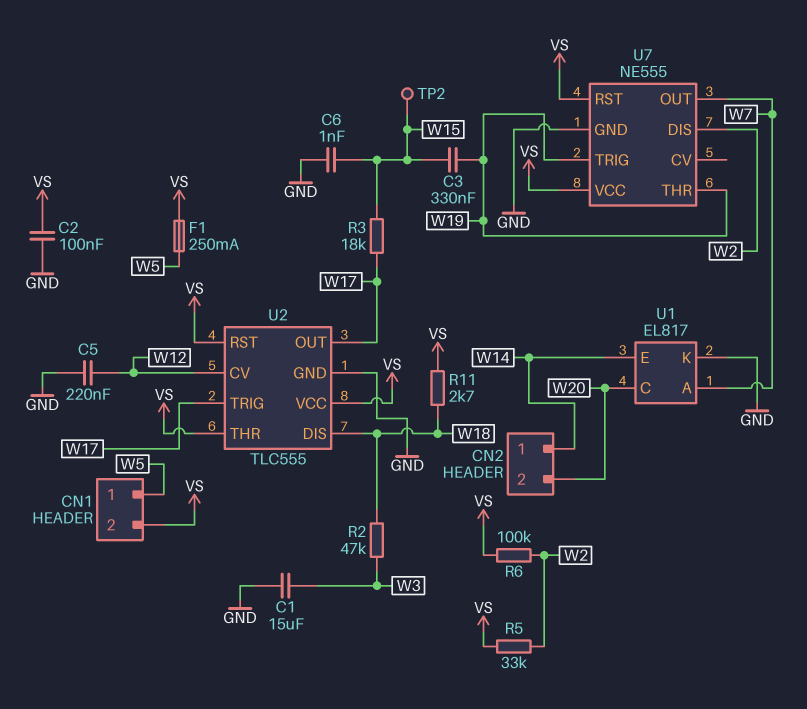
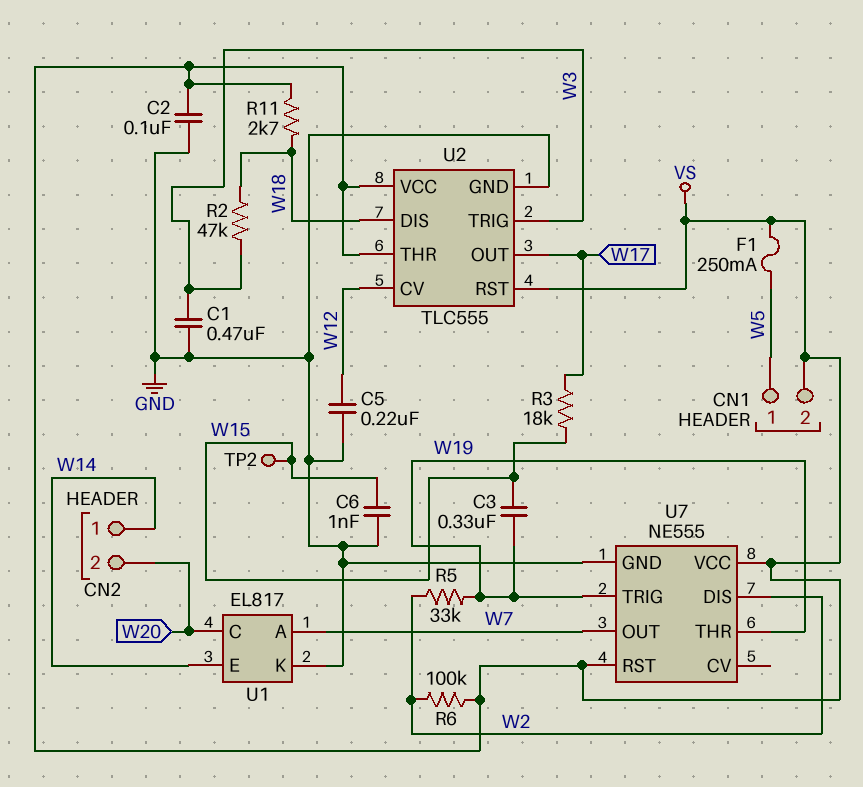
C1: 15uF (GND, W3) -> 470nF (GND, W3)
R5: 33k (VS, W2) -> 33k (W2, W19)
U2 pin TRIG: W17 -> W3

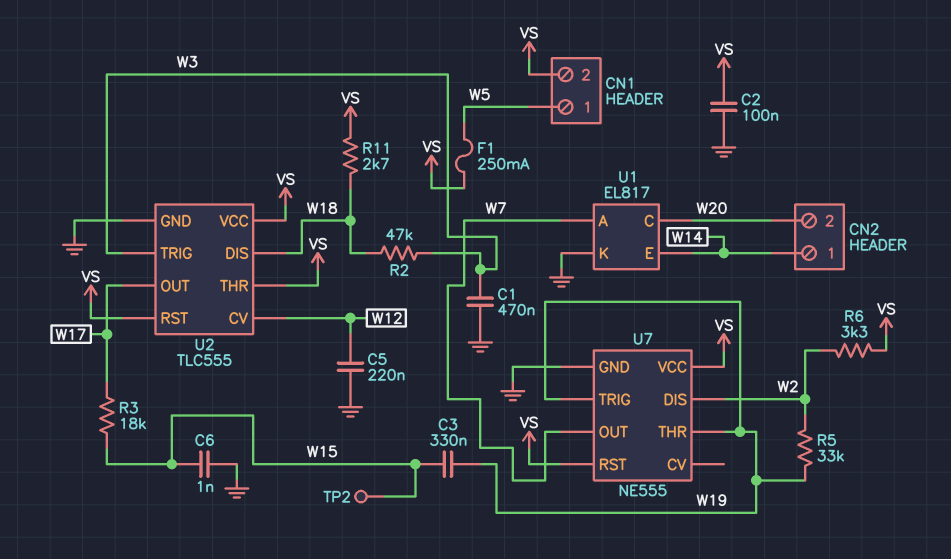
R6: 100k (VS, W2) -> 3.3k (VS, W2)

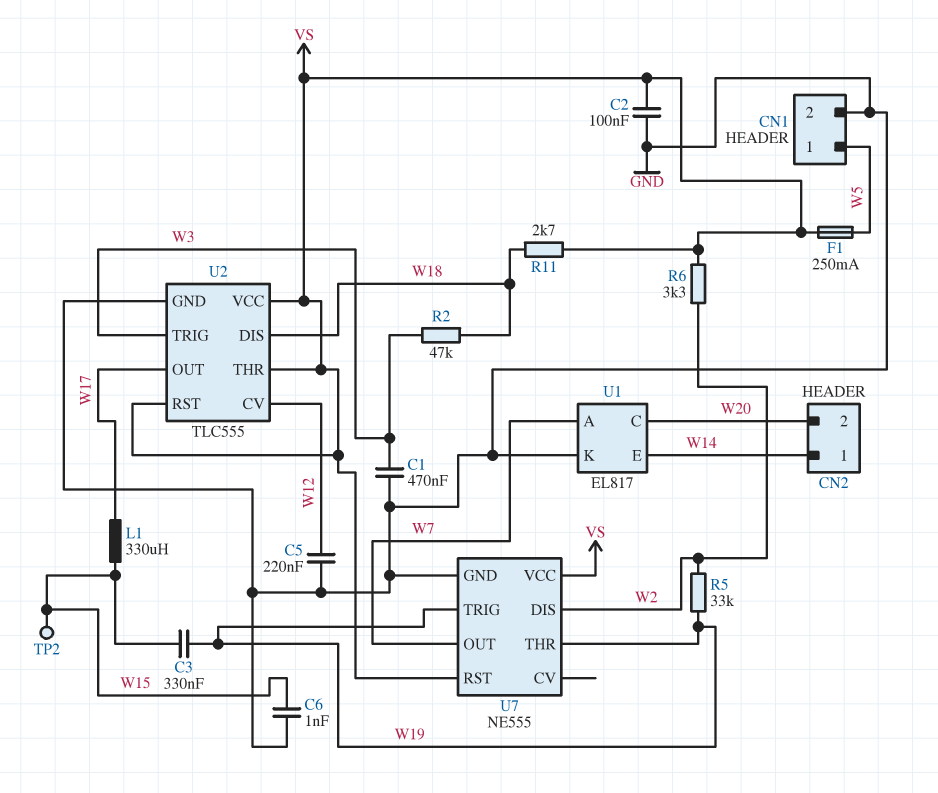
CN1 pin 2: VS -> GND
L1: none -> 330uH (W15, W17)
R3: 18k (W15, W17) -> none

